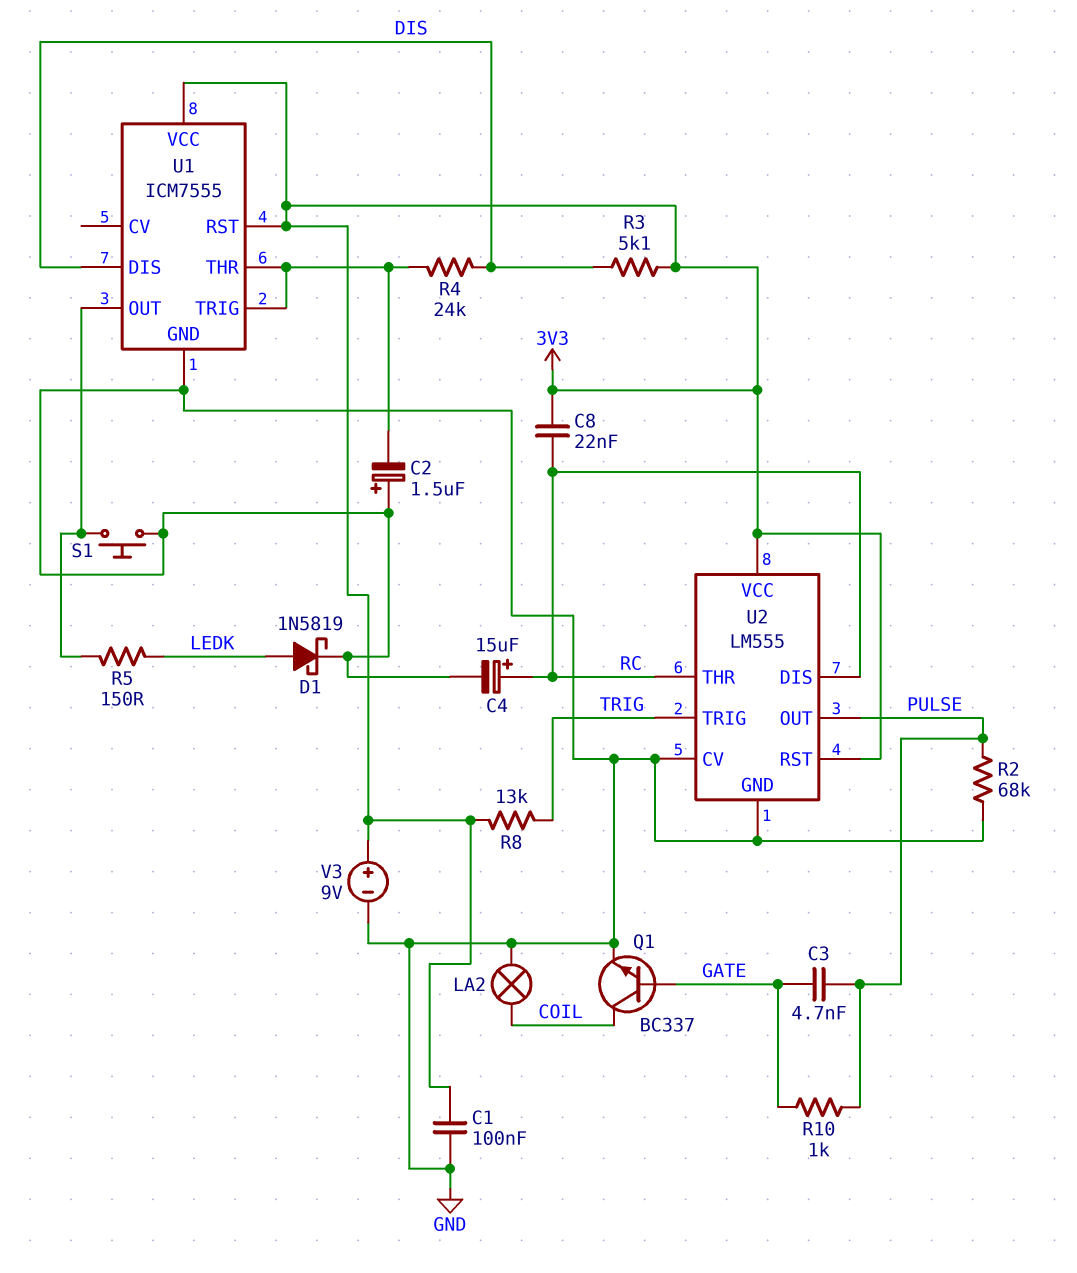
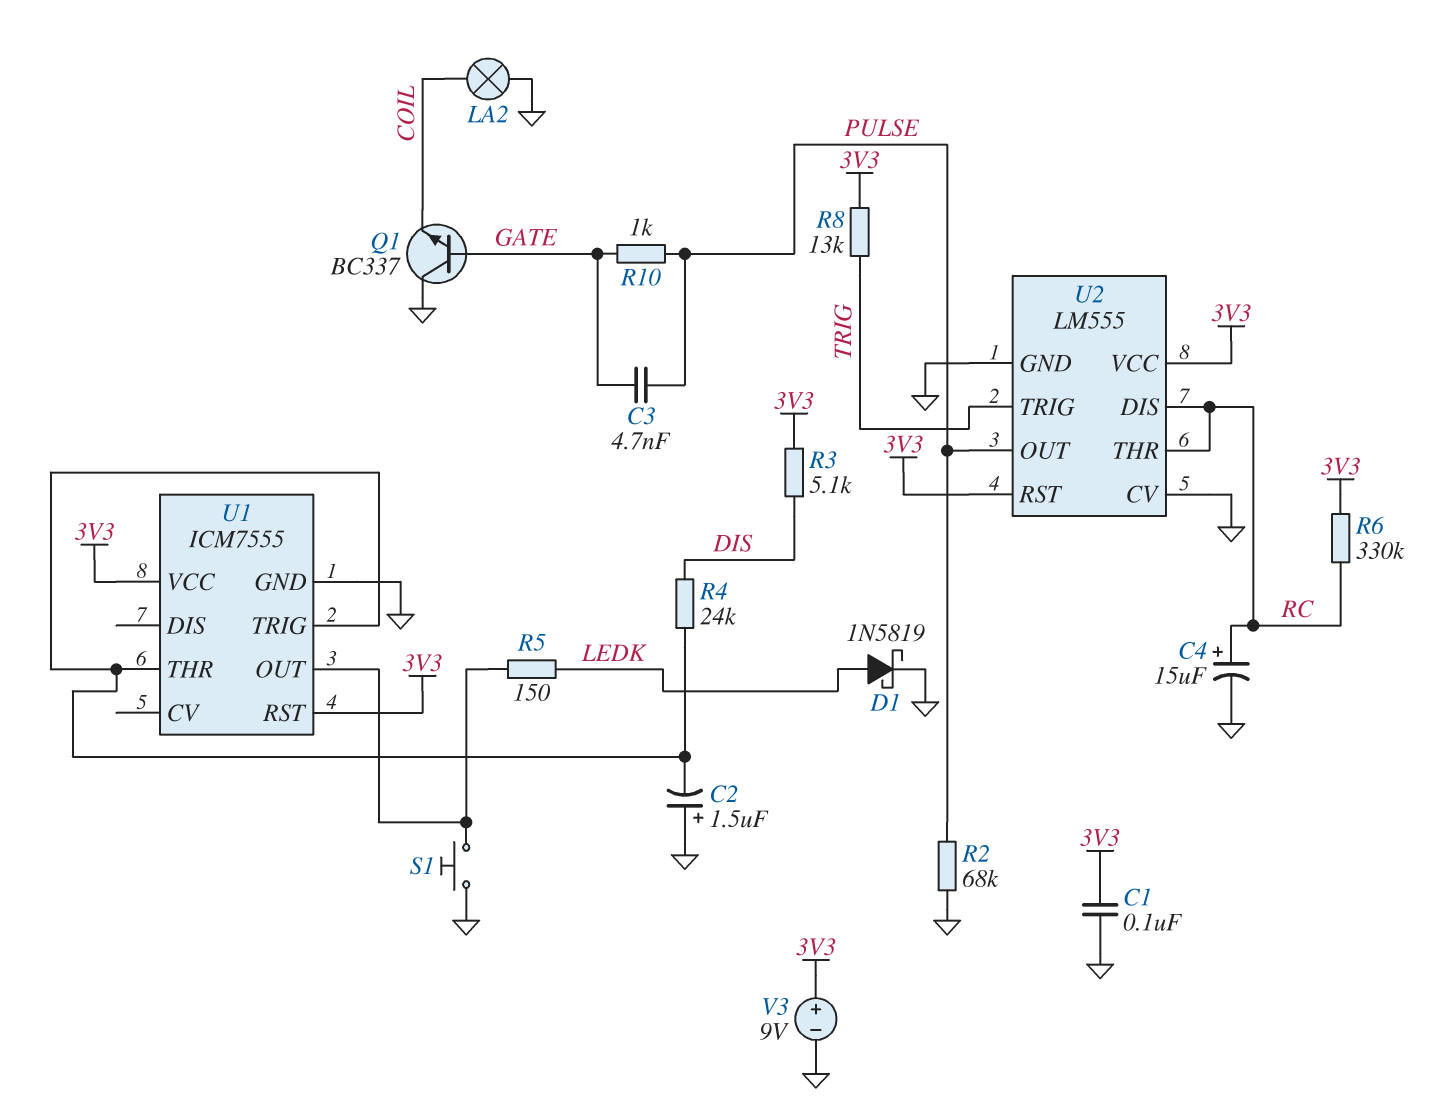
C8: 22nF (3V3, RC) -> none
Q1: NPN BC337 (B GATE, C COIL, E GND) -> NPN BC337 (B GATE, C GND, E COIL)
R6: none -> 330k (3V3, RC)
U1 pin DIS: DIS -> none

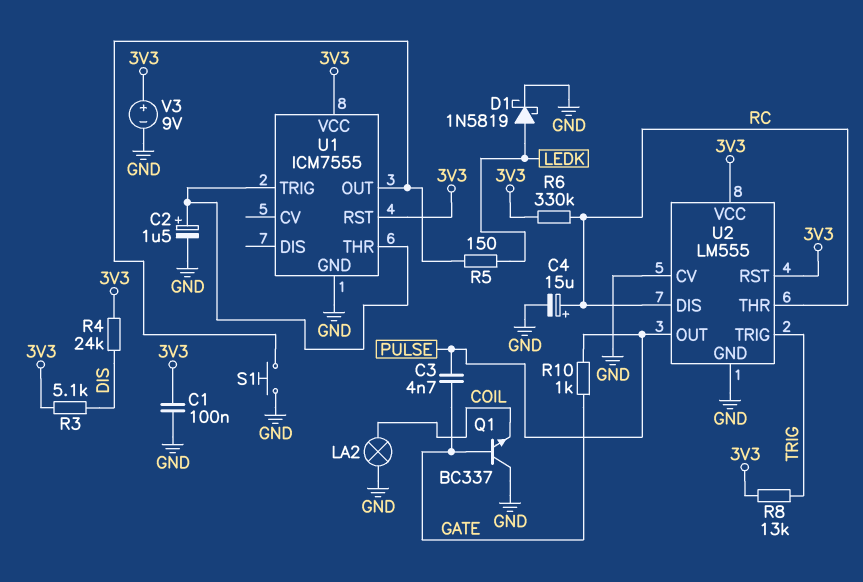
C2: 1.5uF (plus GND, minus U1/THR) -> 1.5uF (plus U1/THR, minus GND)
R2: 68k (GND, PULSE) -> none
R4: 24k (DIS, U1/THR) -> 24k (3V3, DIS)

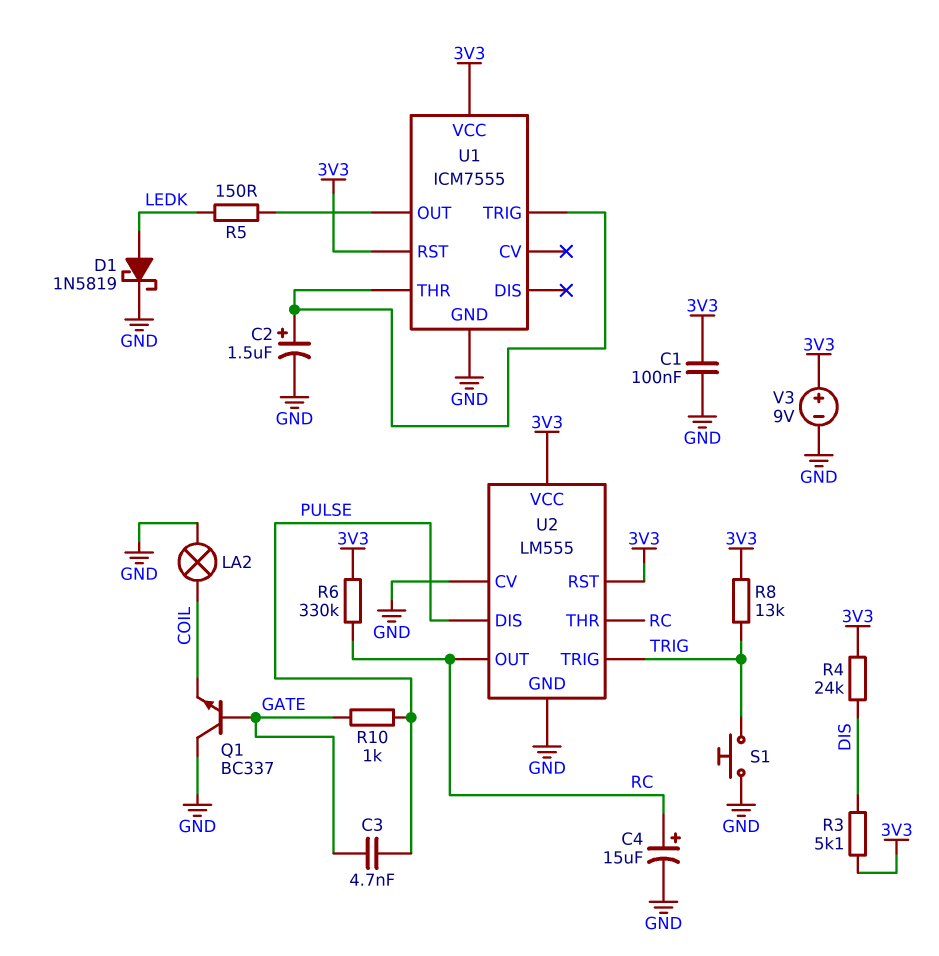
S1: button (GND, U1/OUT) -> button (GND, TRIG)
U2 pin DIS: RC -> PULSE
U2 pin OUT: PULSE -> RC

